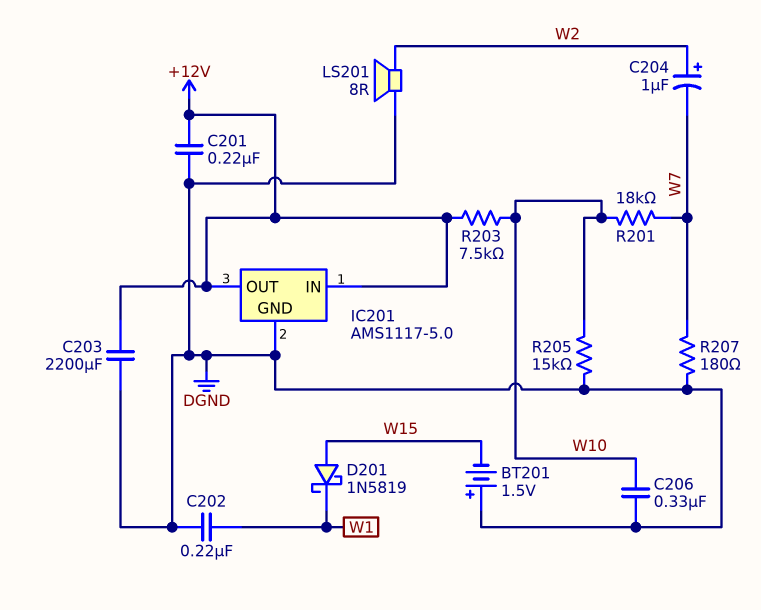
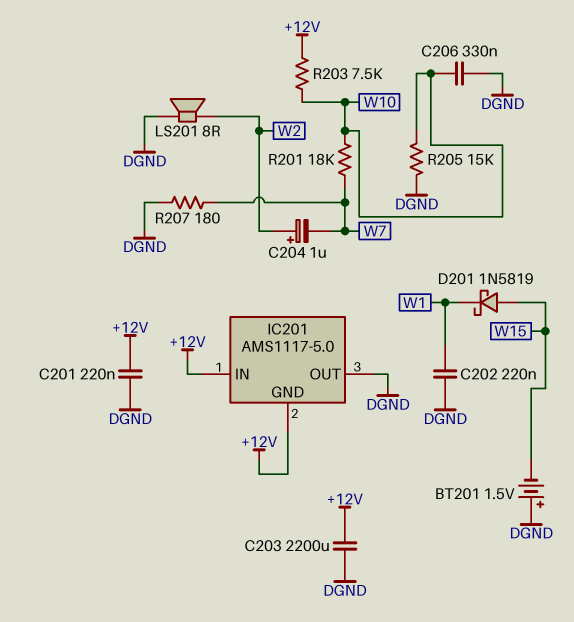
IC201 pin GND: DGND -> +12V
IC201 pin OUT: +12V -> DGND

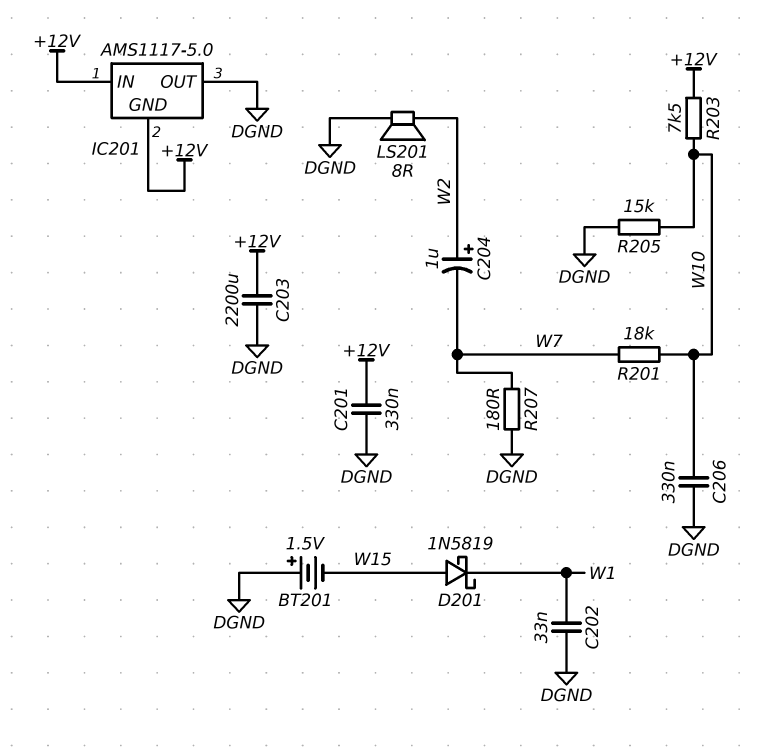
C201: 220nF (+12V, DGND) -> 330nF (+12V, DGND)
C202: 220nF (DGND, W1) -> 33nF (DGND, W1)

